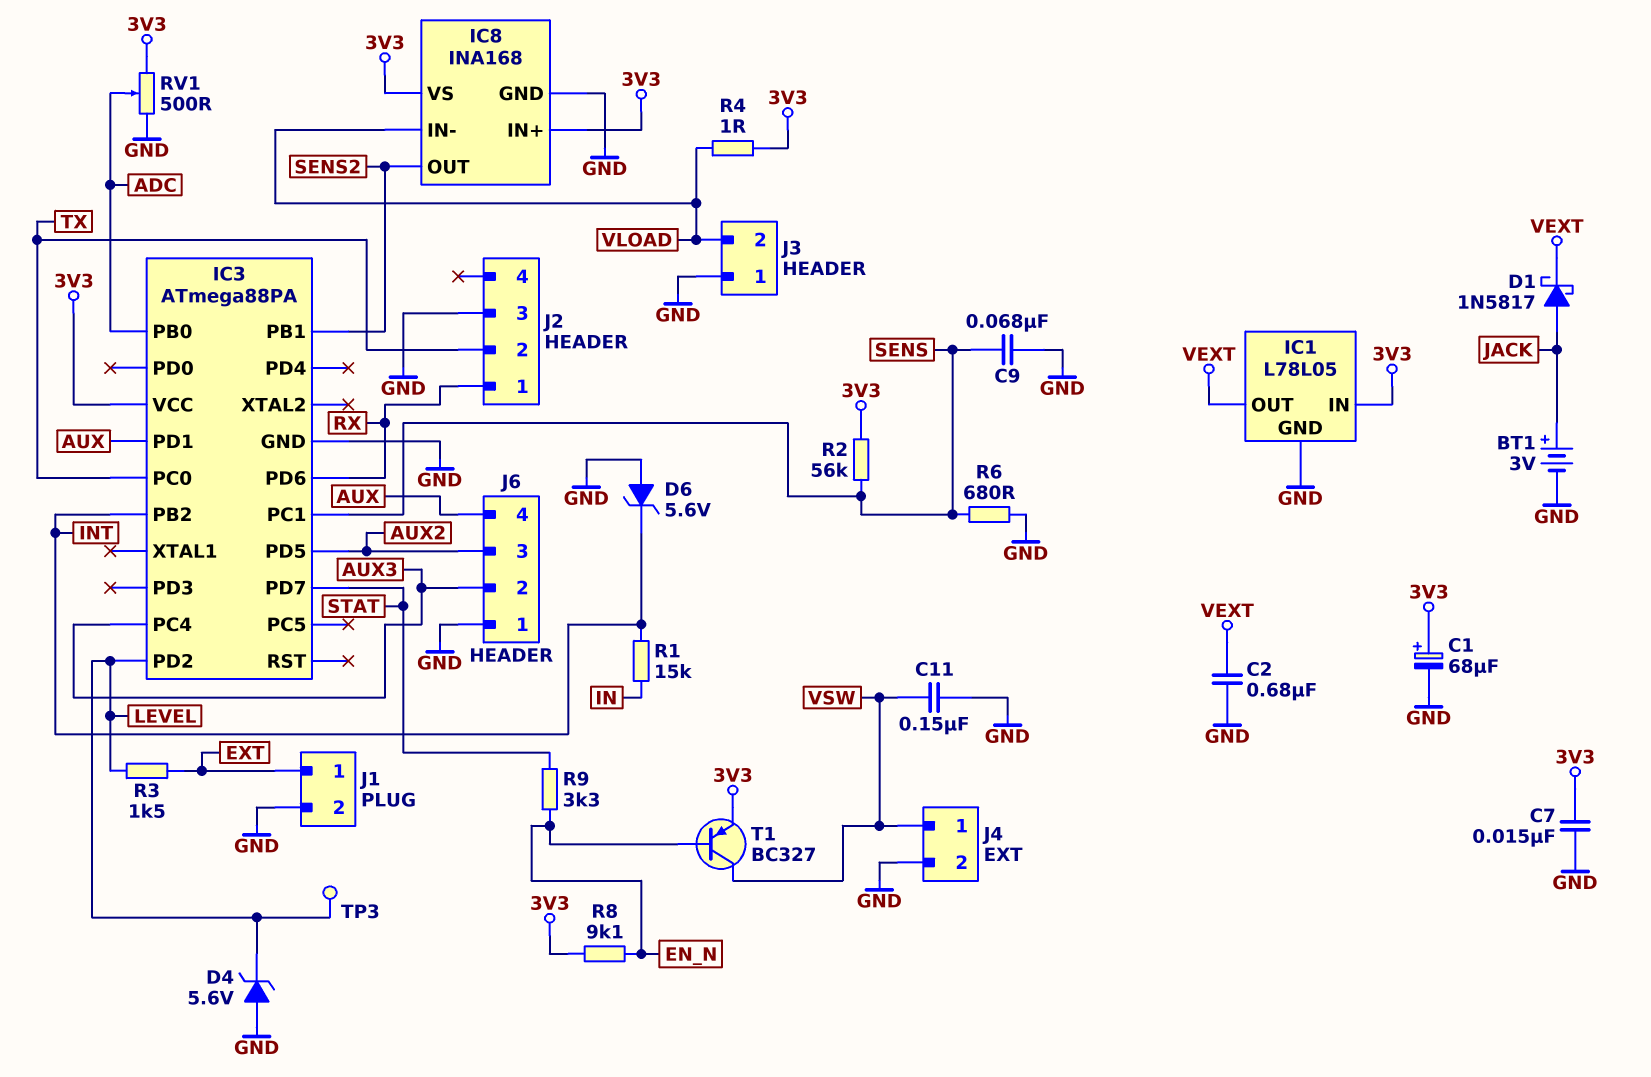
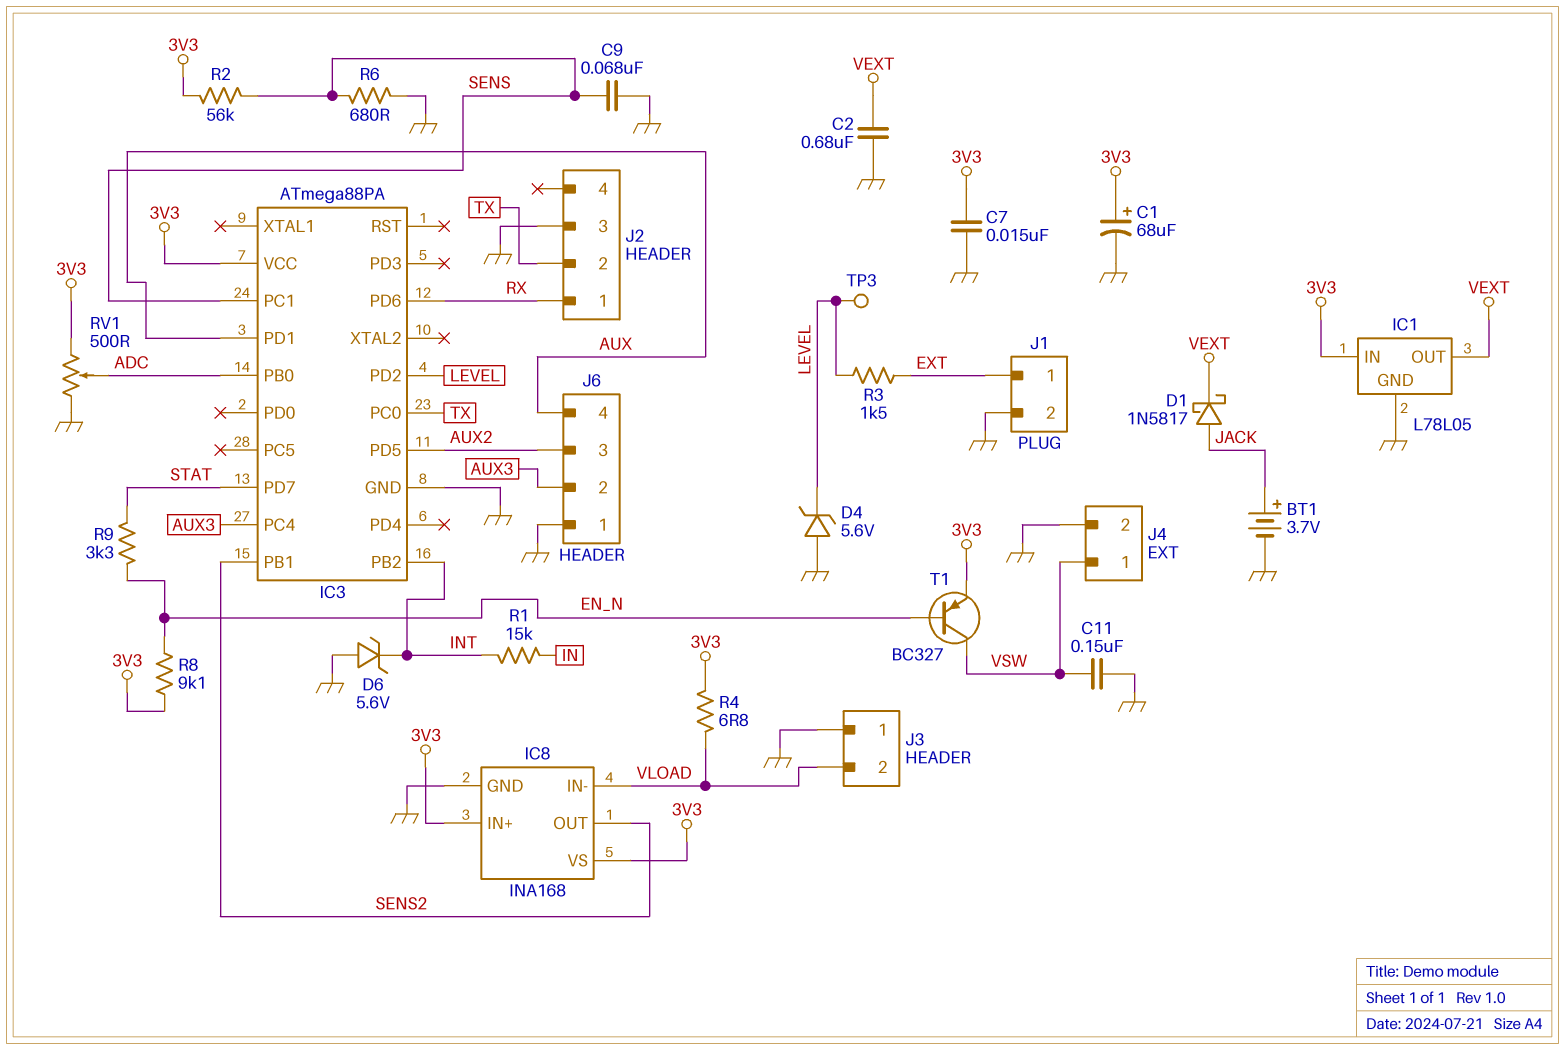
BT1: 3V (plus JACK, minus GND) -> 3.7V (plus JACK, minus GND)
R4: 1 (3V3, VLOAD) -> 6.8 (3V3, VLOAD)

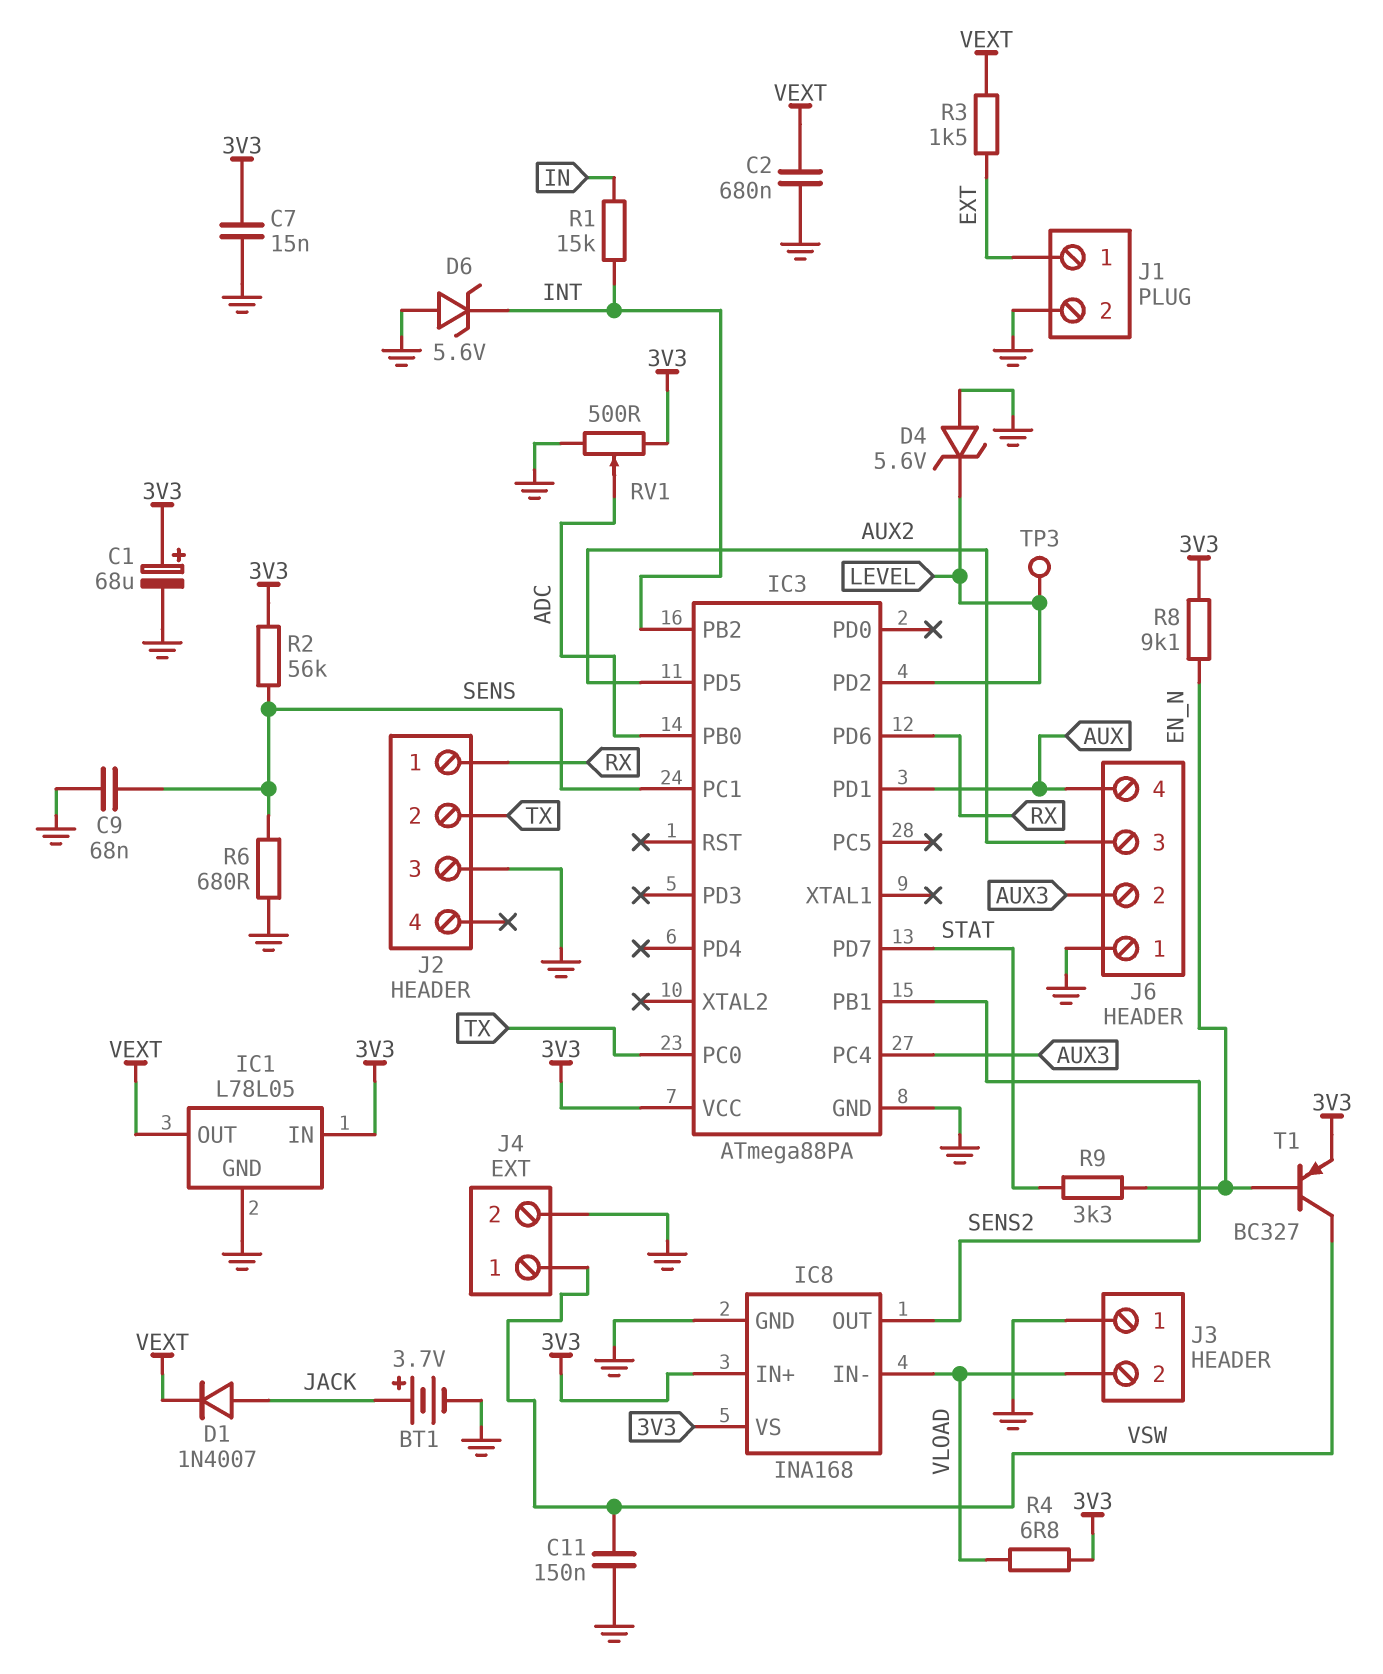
D1: schottky 1N5817 (A JACK, K VEXT) -> diode 1N4007 (A JACK, K VEXT)
R3: 1.5k (EXT, LEVEL) -> 1.5k (EXT, VEXT)

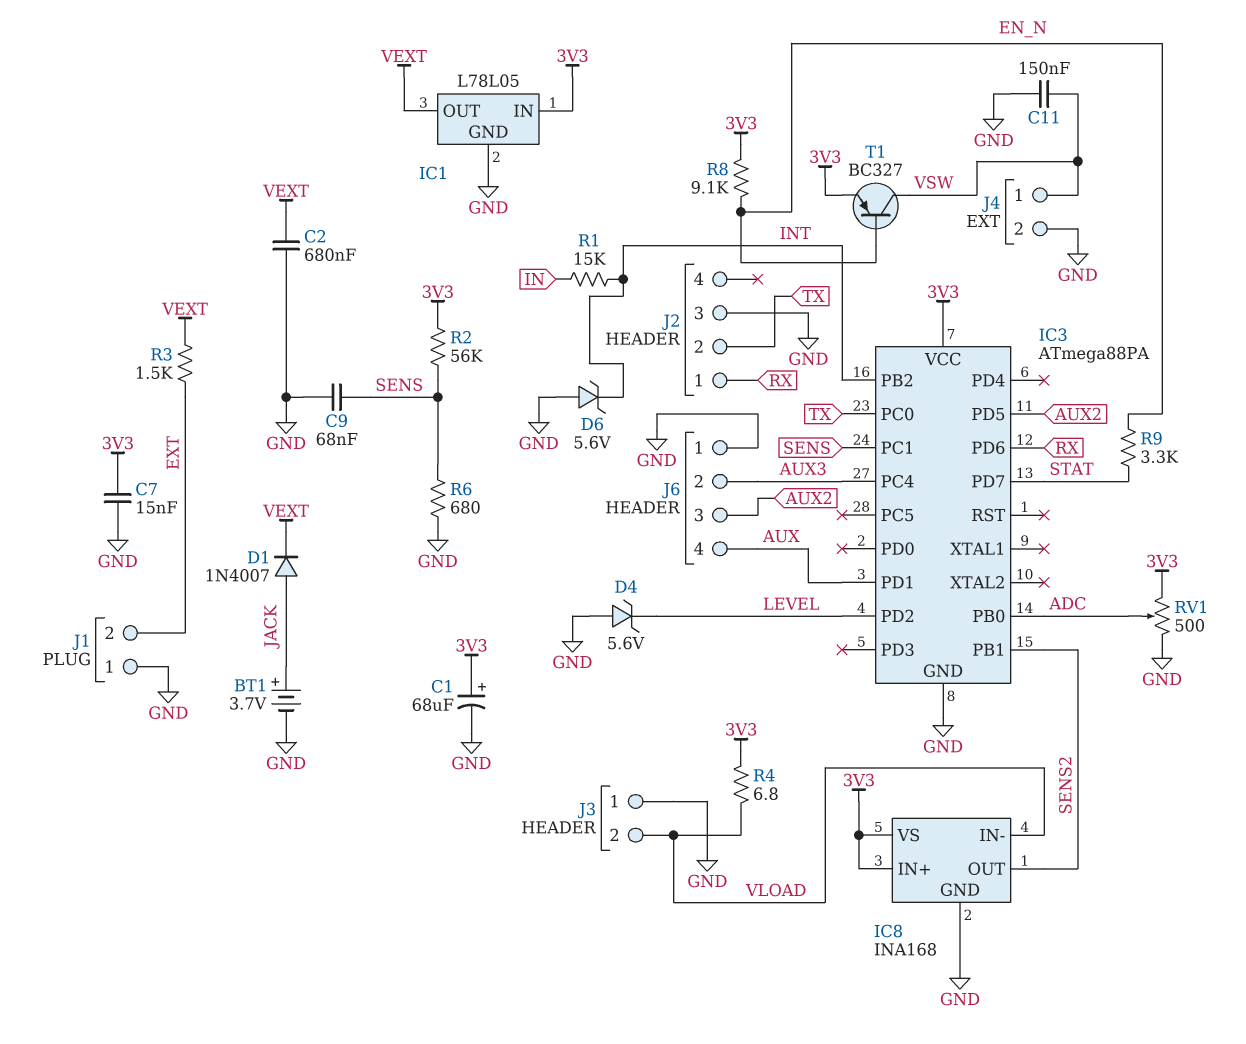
J1 pin 1: EXT -> GND
J1 pin 2: GND -> EXT
TP3: test point (LEVEL) -> none

